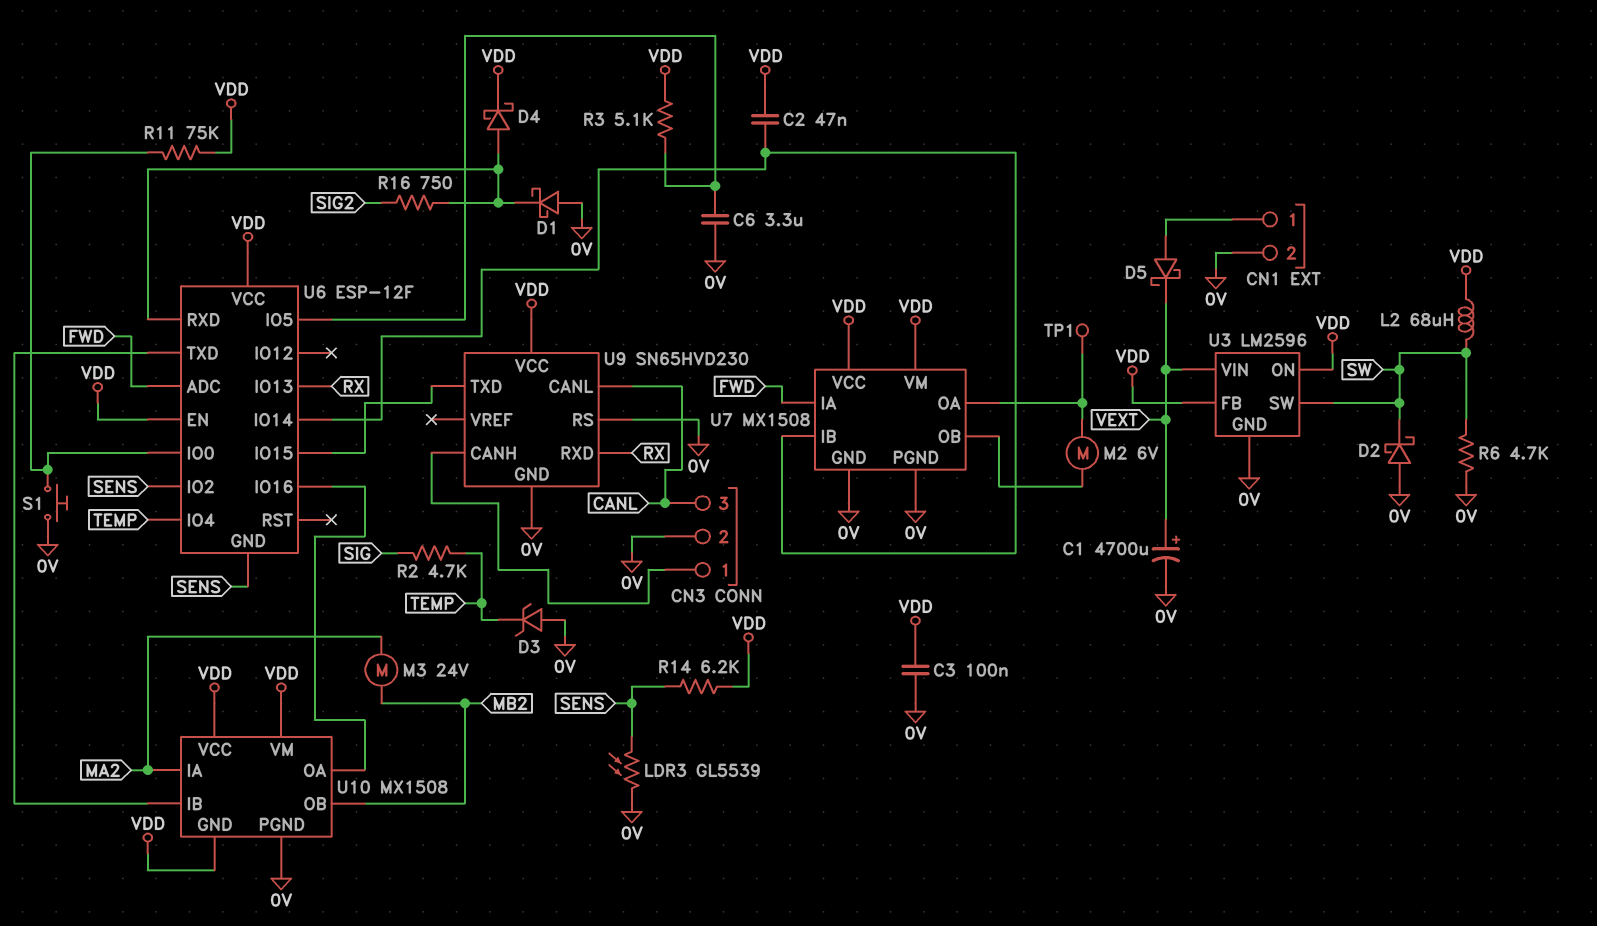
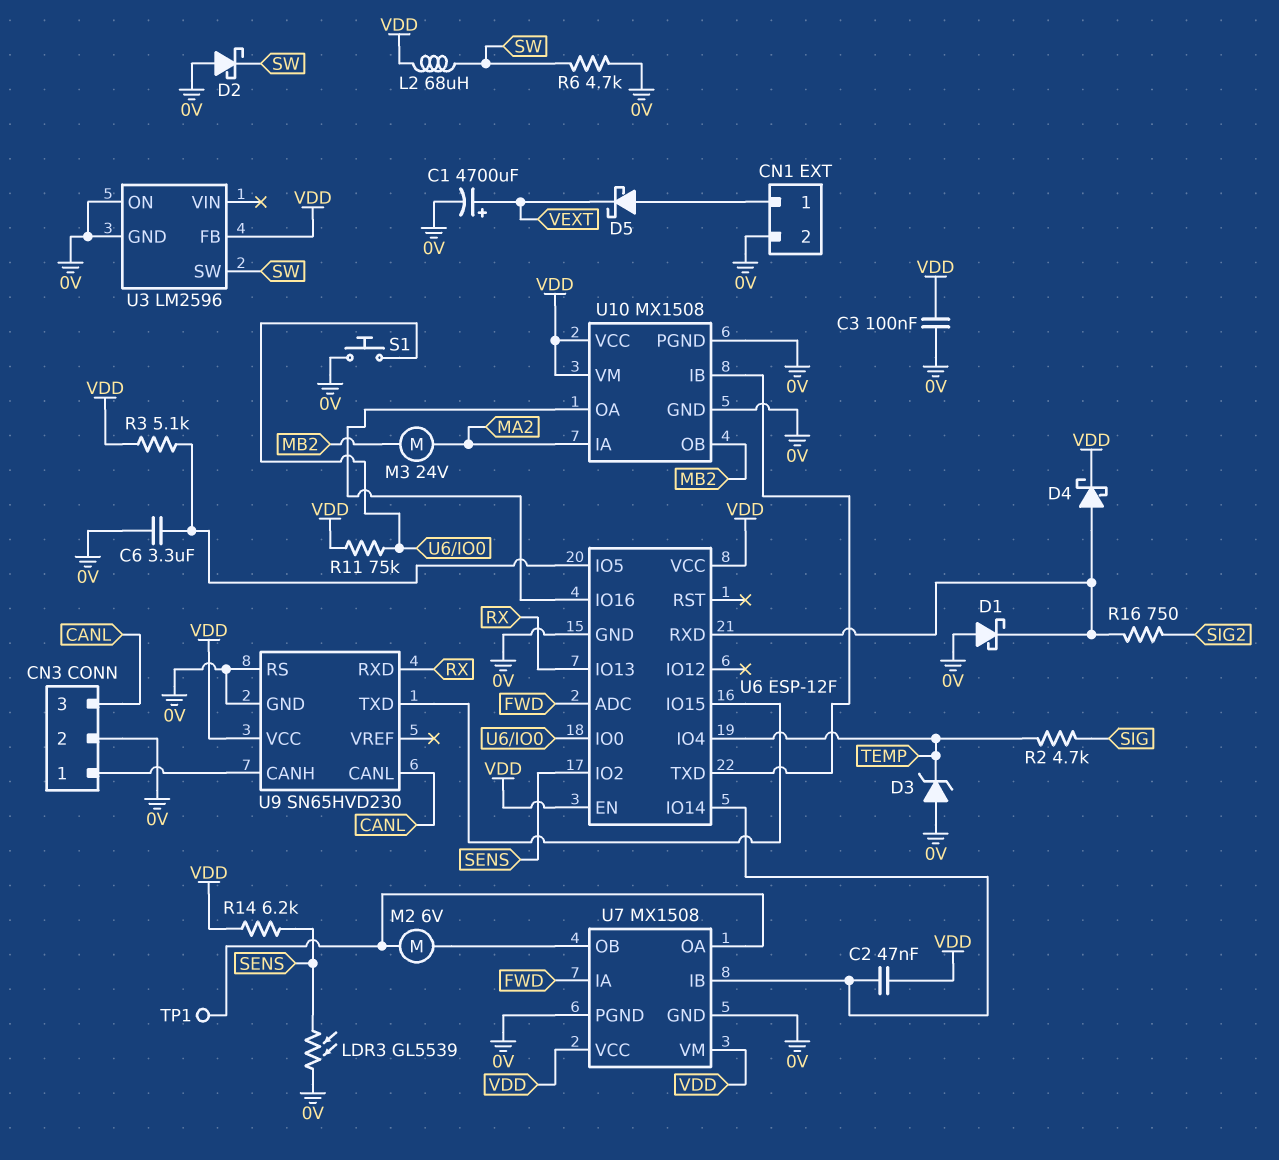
U3 pin ON: VDD -> 0V
U3 pin VIN: VEXT -> none
U6 pin GND: SENS -> 0V
U10 pin GND: VDD -> 0V

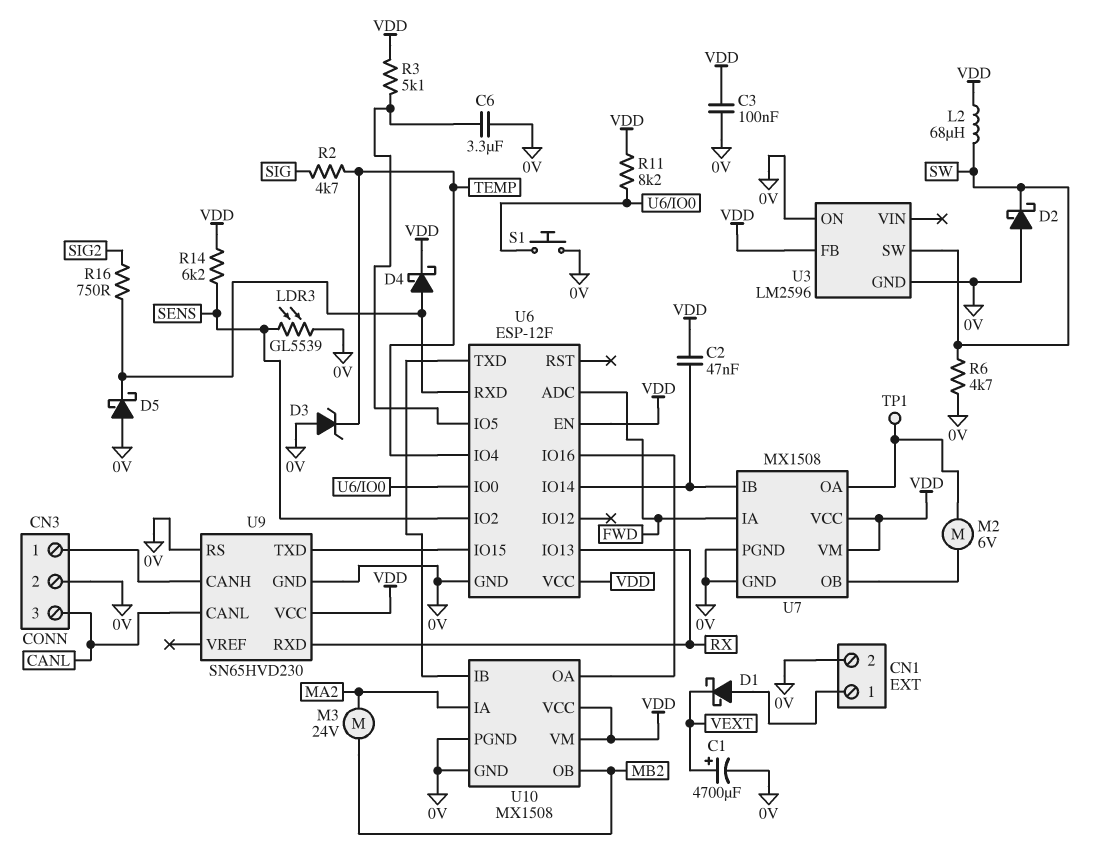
D1: schottky (A 0V, K U6/RXD) -> schottky (A CN1/1, K VEXT)
D5: schottky (A CN1/1, K VEXT) -> schottky (A 0V, K U6/RXD)
R11: 75k (U6/IO0, VDD) -> 8.2k (U6/IO0, VDD)

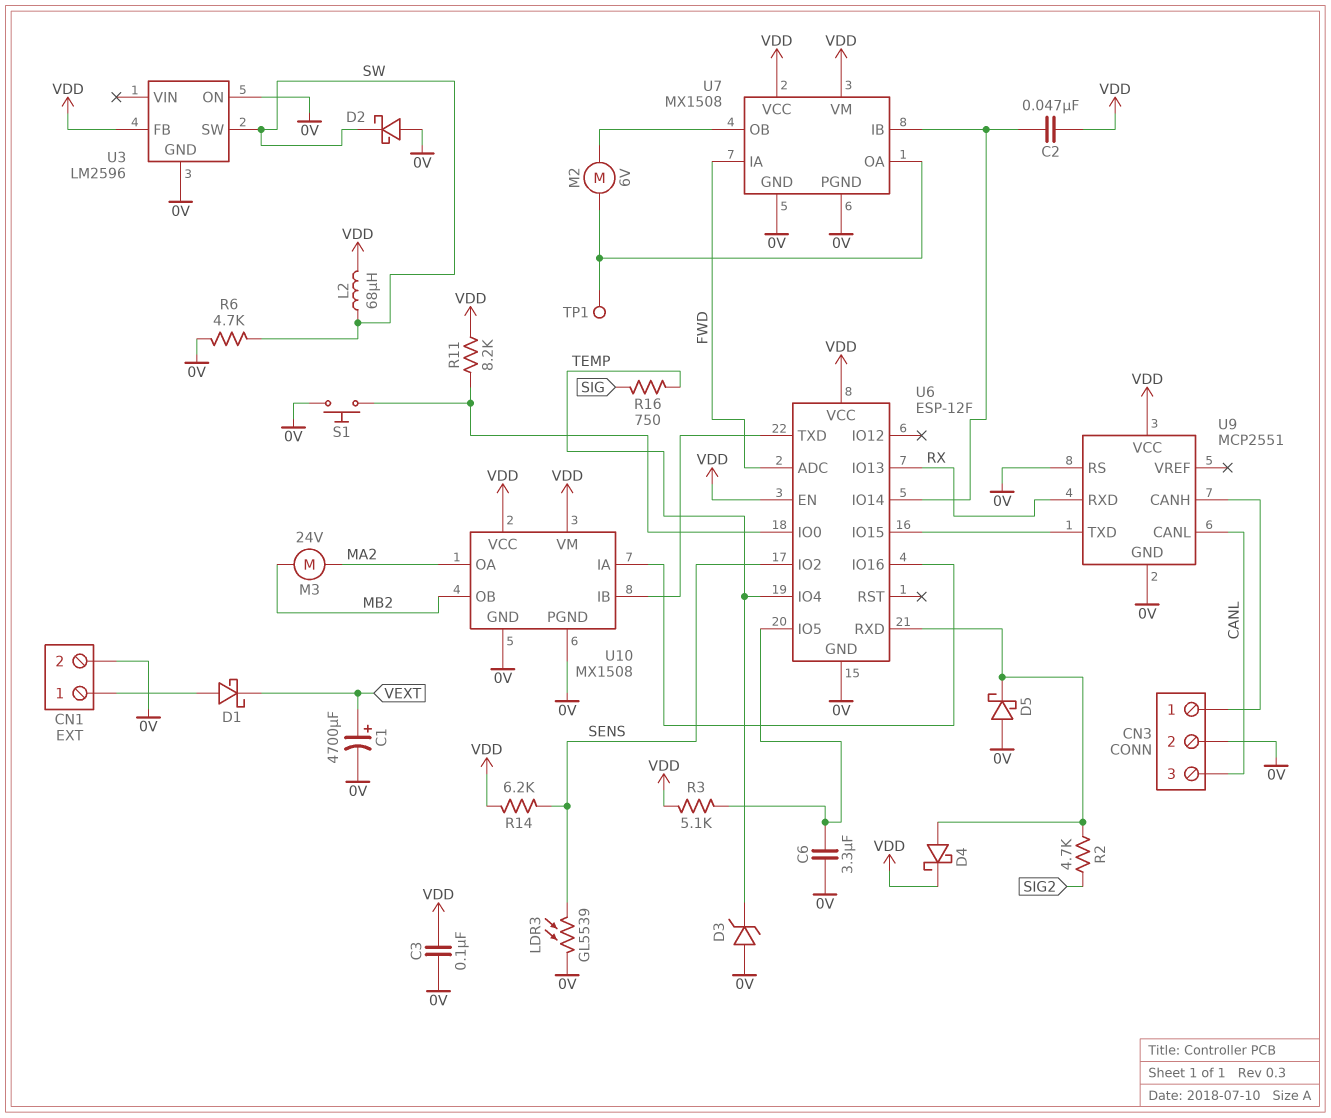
R2: 4.7k (SIG, TEMP) -> 4.7k (SIG2, U6/RXD)
R16: 750 (SIG2, U6/RXD) -> 750 (SIG, TEMP)
U9: SN65HVD230 -> MCP2551
U10 pin IA: MA2 -> U6/IO16
U10 pin OA: U6/IO16 -> MA2

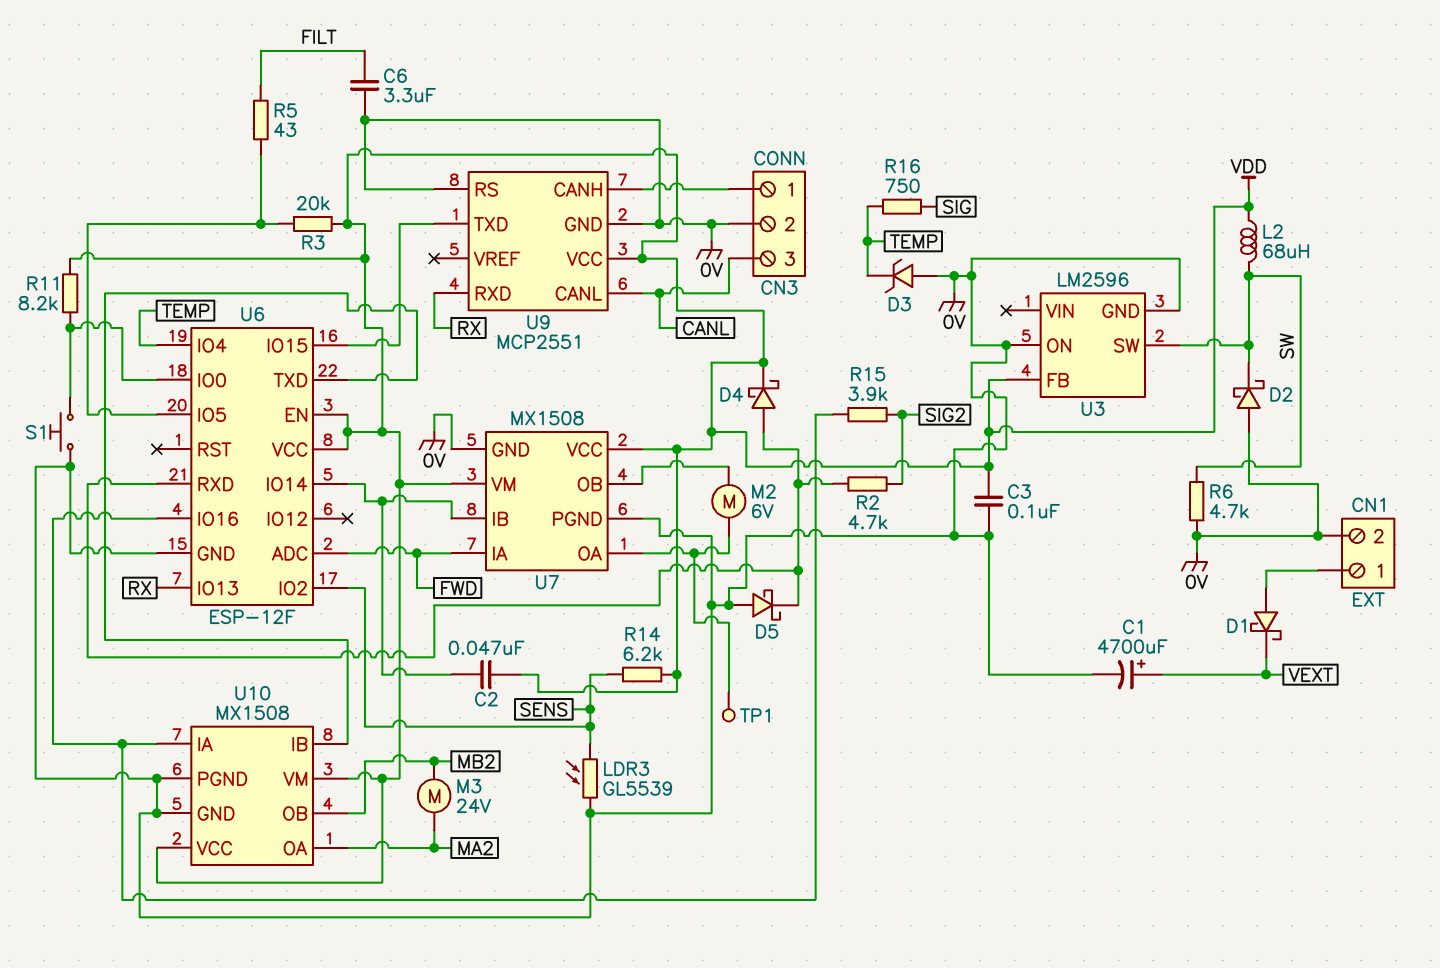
C6: 3.3uF (0V, U6/IO5) -> 3.3uF (0V, FILT)
R3: 5.1k (U6/IO5, VDD) -> 20k (U6/IO5, VDD)
R5: none -> 43 (FILT, U6/IO5)
R15: none -> 3.9k (SIG2, U6/IO16)

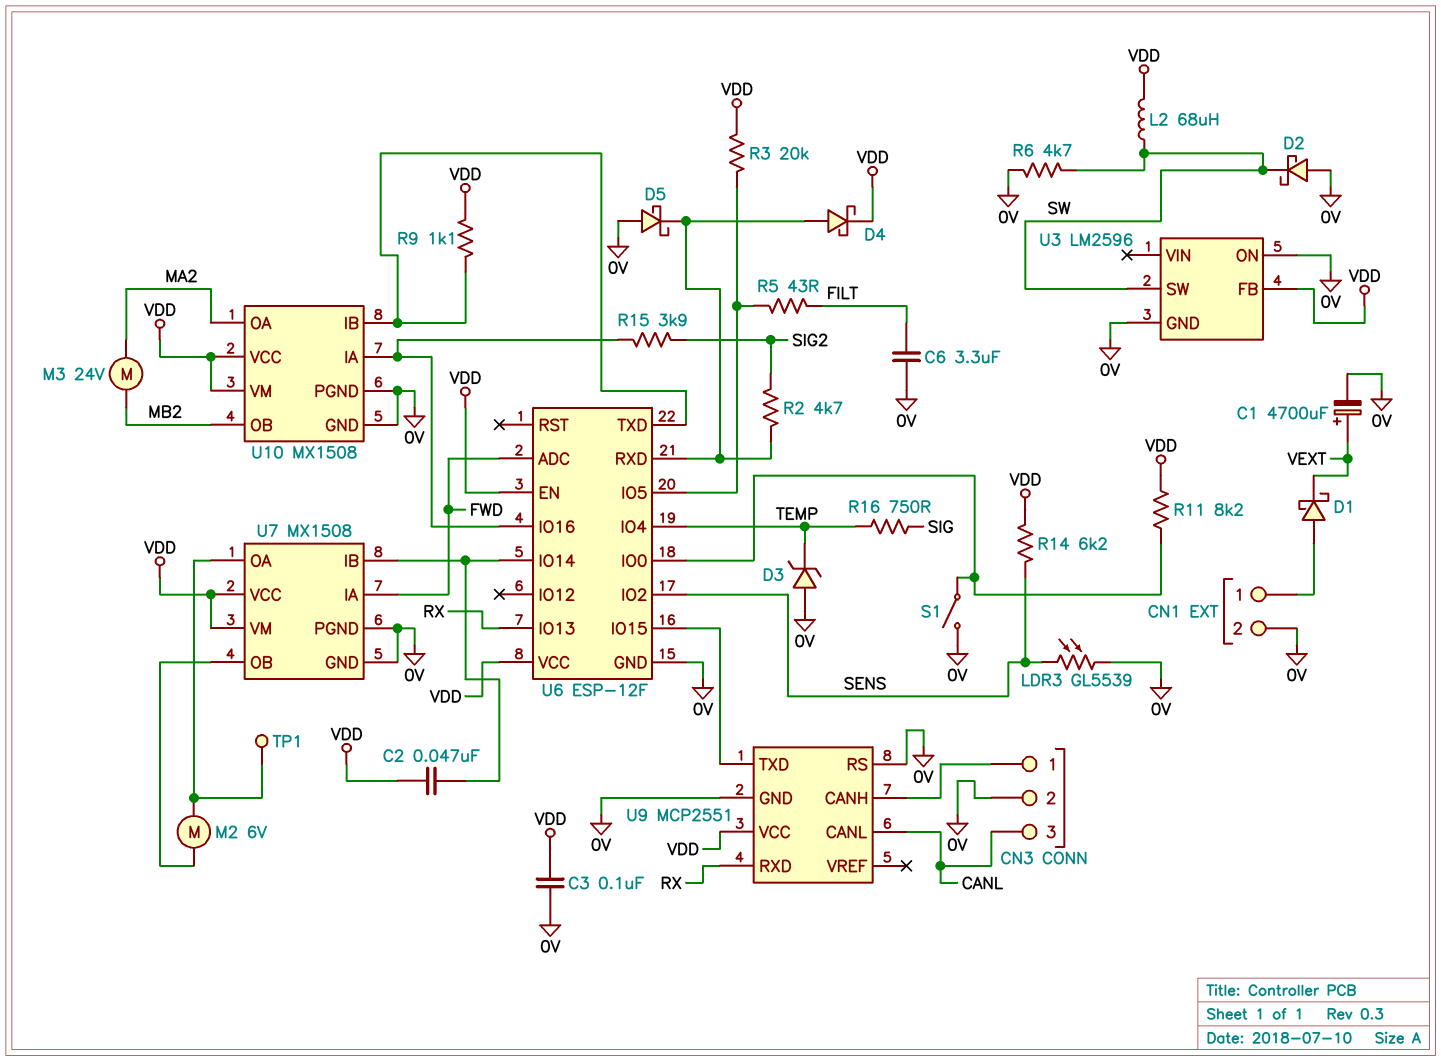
R9: none -> 1.1k (U6/TXD, VDD)
S1: button (0V, U6/IO0) -> switch (0V, U6/IO0)

